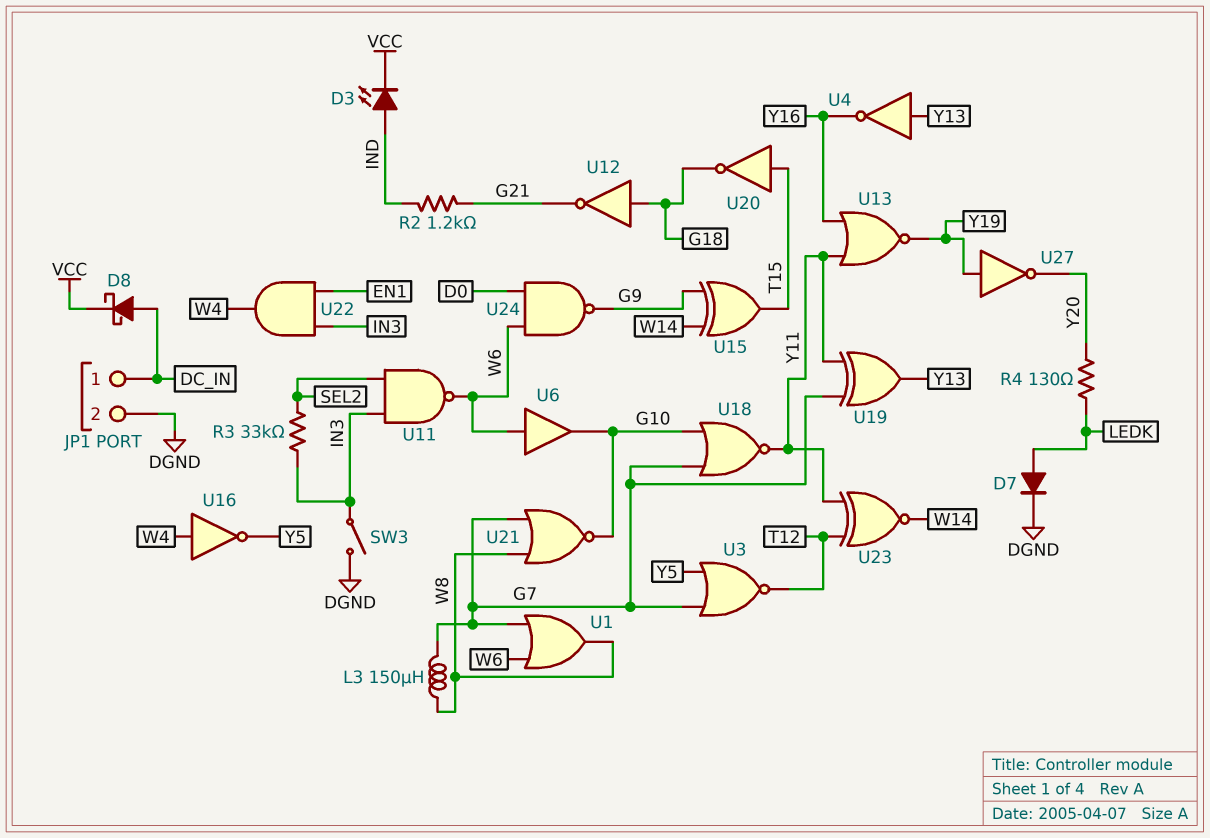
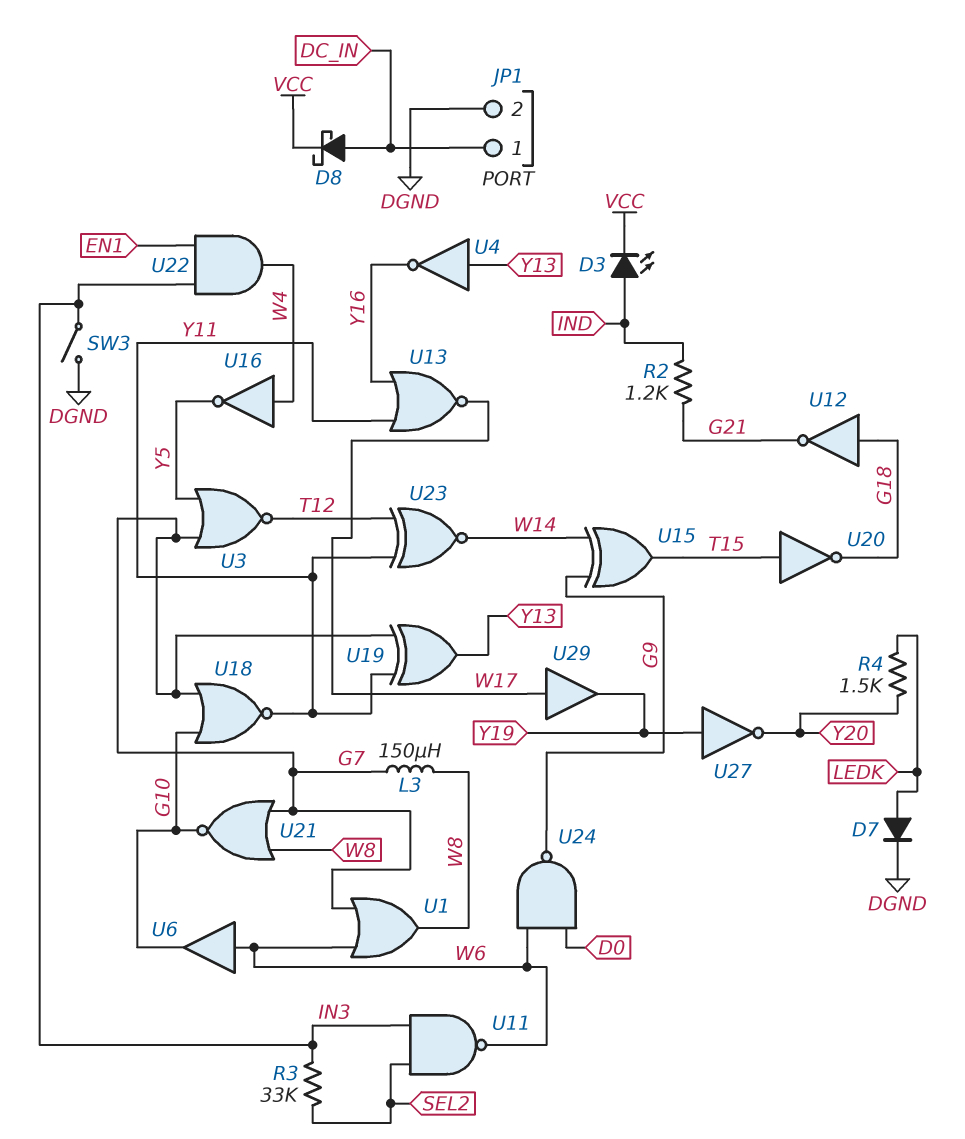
R4: 130 (LEDK, Y20) -> 1.5k (LEDK, Y20)
U13: NOR (in Y11, in Y16, out Y19) -> NOR (in Y11, in Y16, out W17)
U29: none -> buffer (in W17, out Y19)

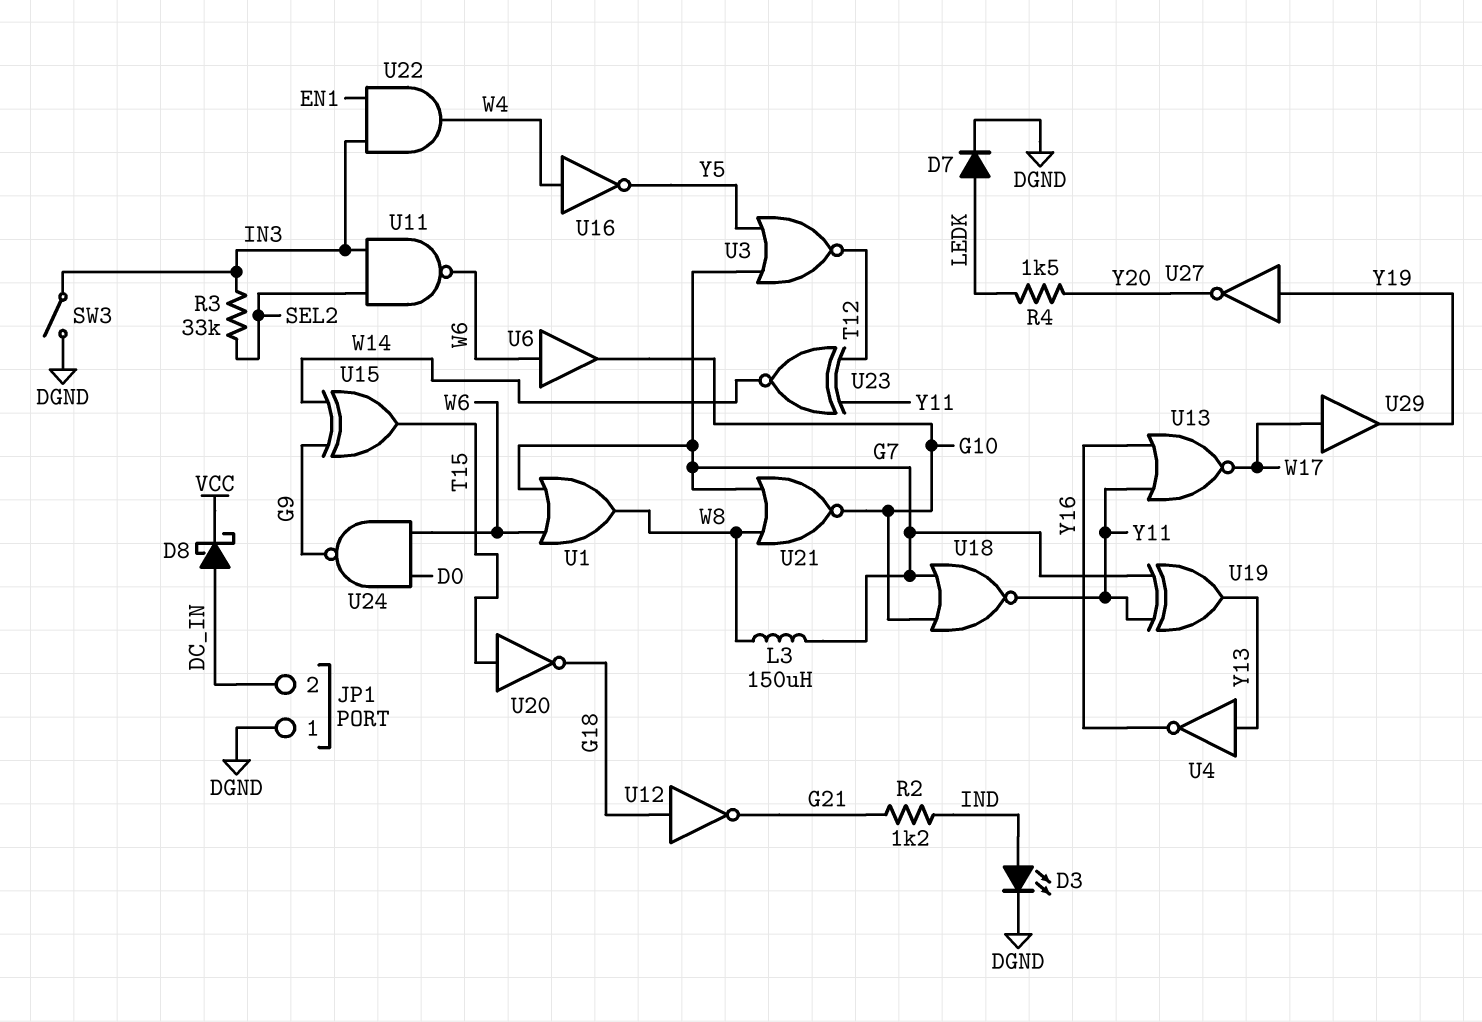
D3: LED (A IND, K VCC) -> LED (A IND, K DGND)
JP1 pin 1: DC_IN -> DGND
JP1 pin 2: DGND -> DC_IN

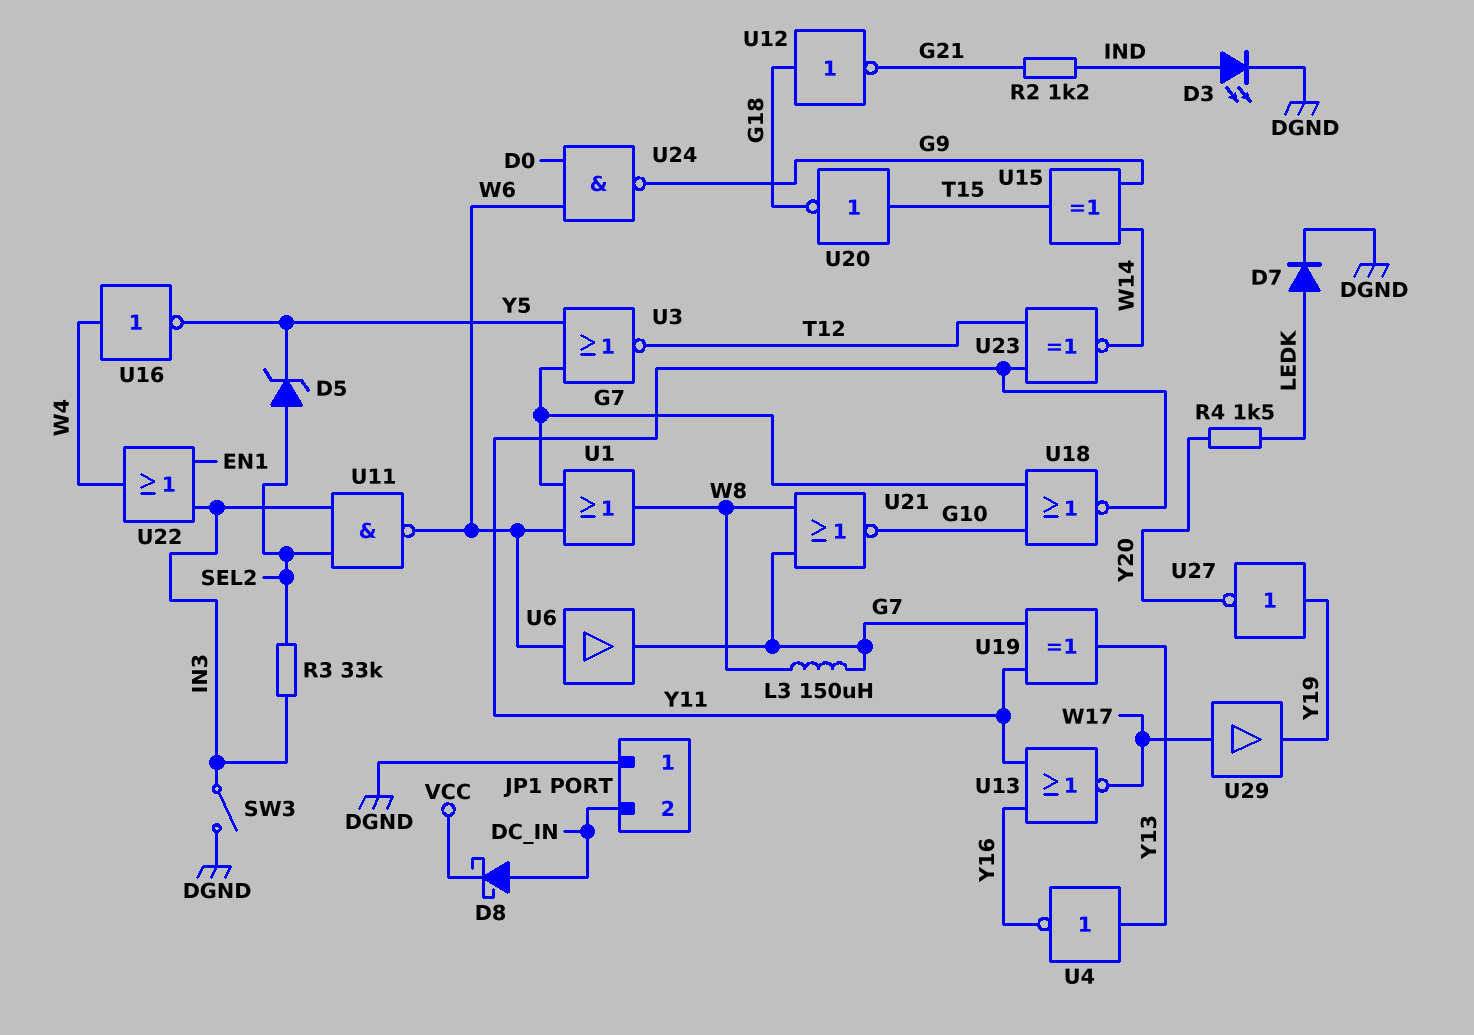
D5: none -> zener (A SEL2, K Y5)
U6: buffer (in W6, out G10) -> buffer (in W6, out G7)
U22: AND (in EN1, in IN3, out W4) -> OR (in EN1, in IN3, out W4)

